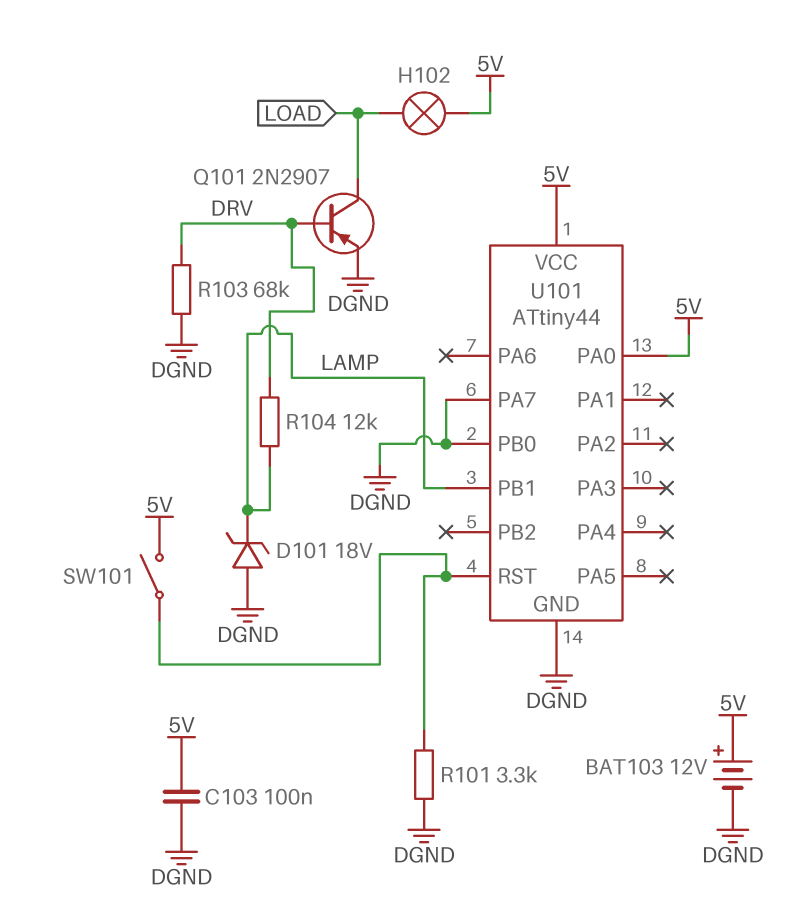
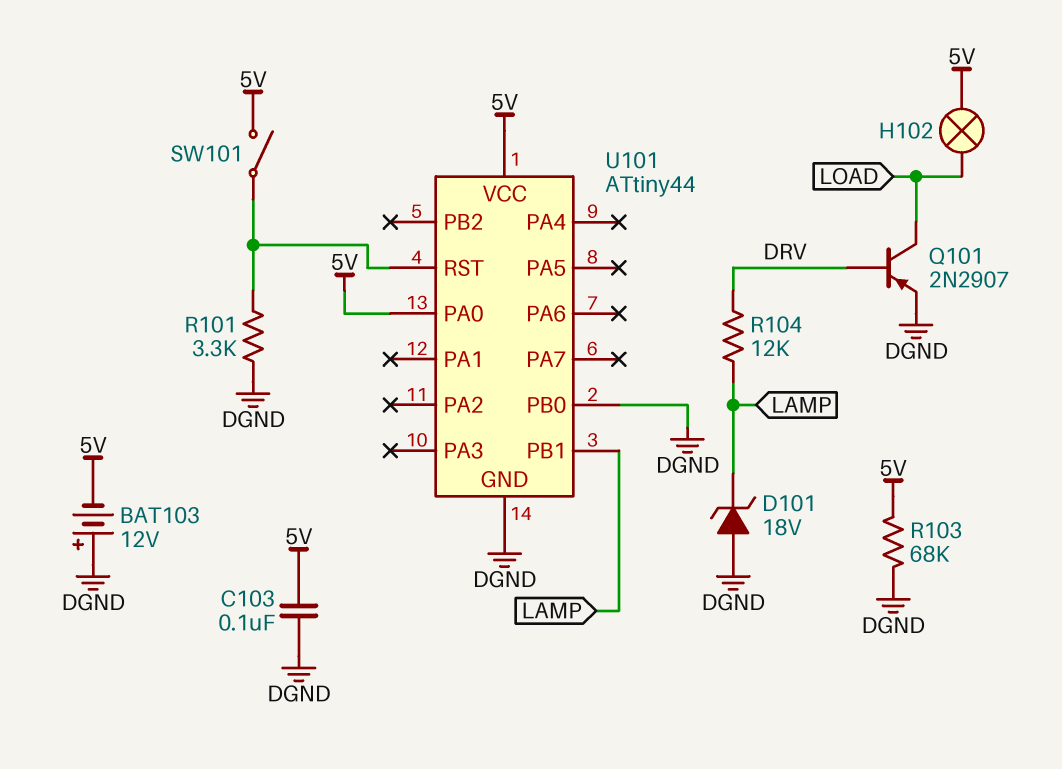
BAT103: 12V (plus 5V, minus DGND) -> 12V (plus DGND, minus 5V)
R103: 68k (DGND, DRV) -> 68k (5V, DGND)
U101 pin PA7: DGND -> none

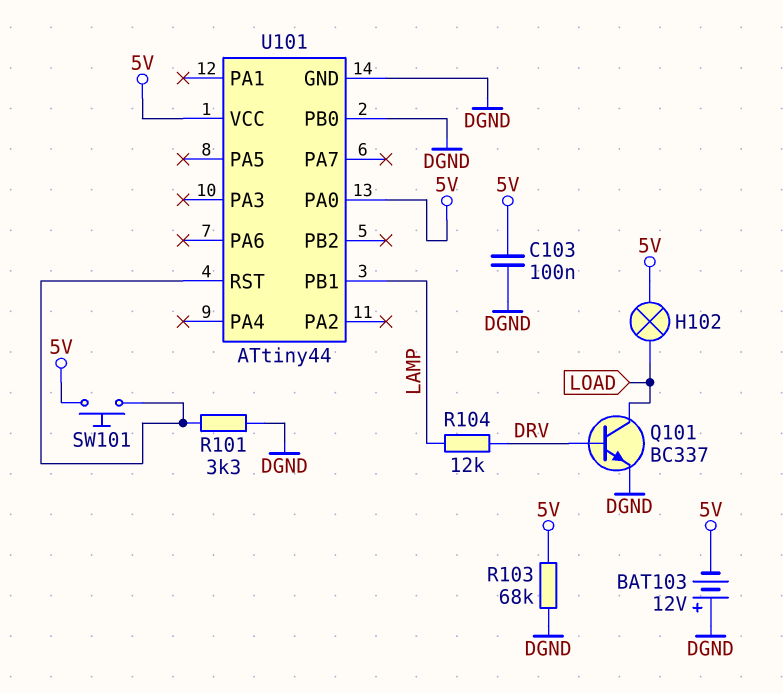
D101: zener 18V (A DGND, K LAMP) -> none
Q101: PNP 2N2907 (B DRV, C LOAD, E DGND) -> NPN BC337 (B DRV, C LOAD, E DGND)
SW101: switch (5V, U101/RST) -> button (5V, U101/RST)

